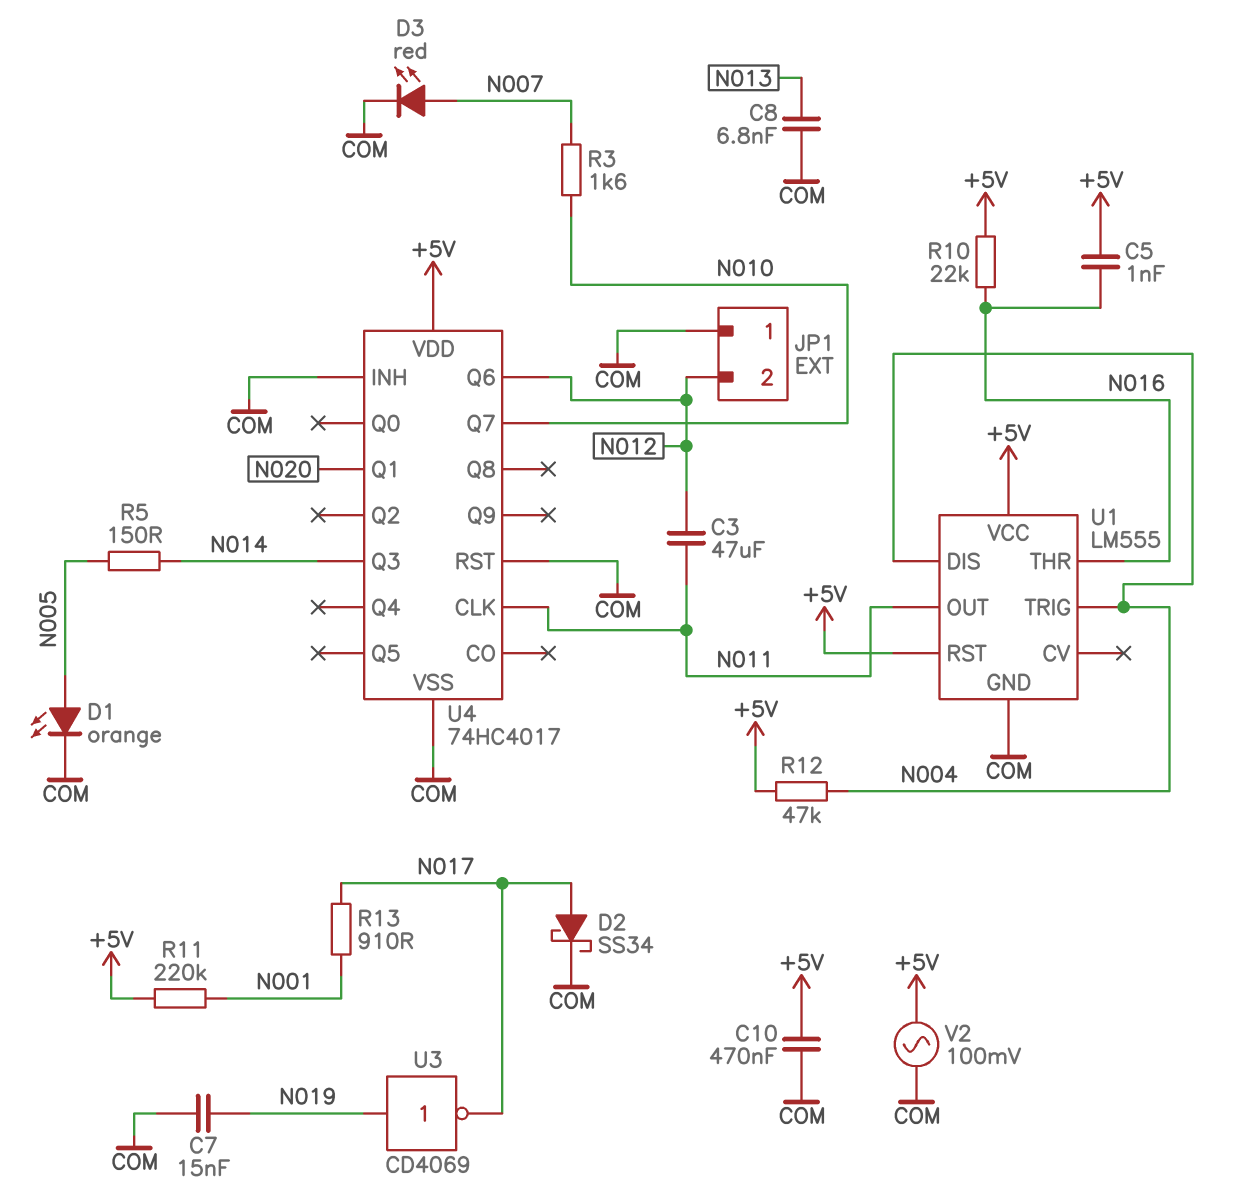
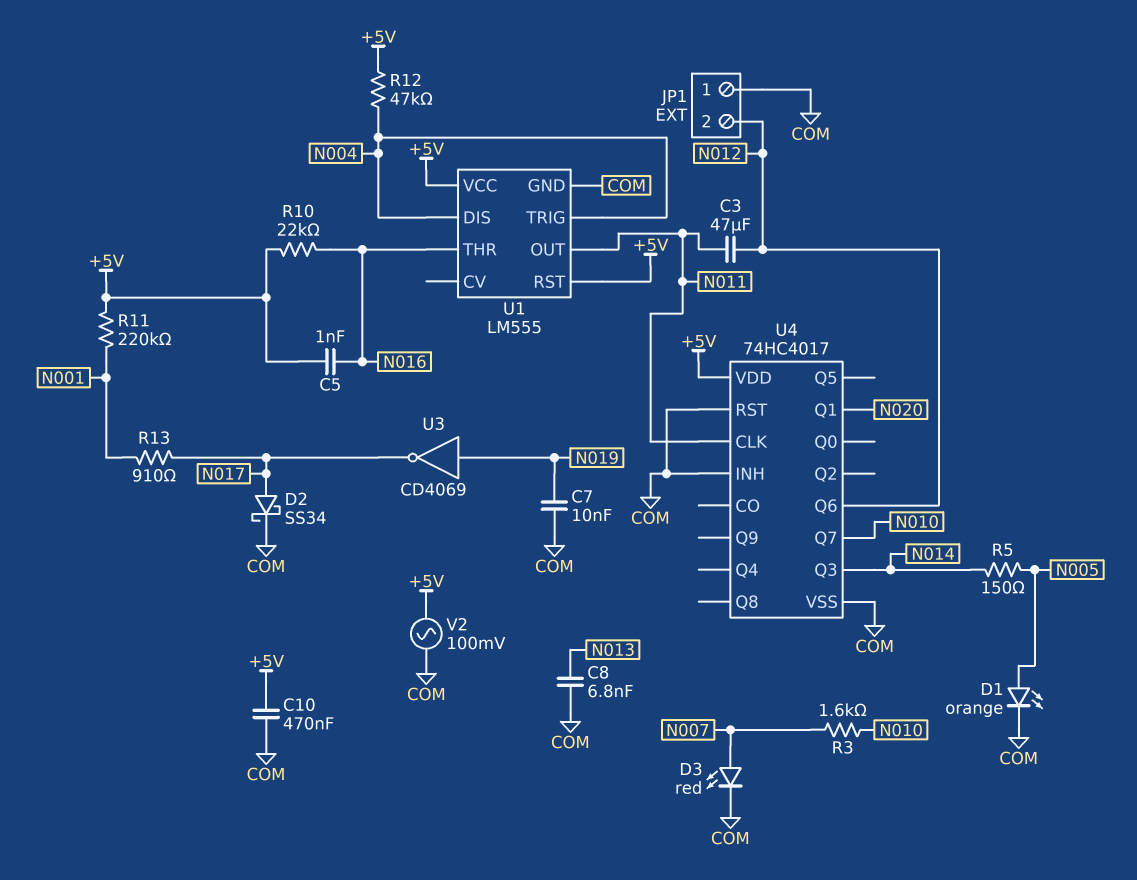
C7: 15nF (COM, N019) -> 10nF (COM, N019)

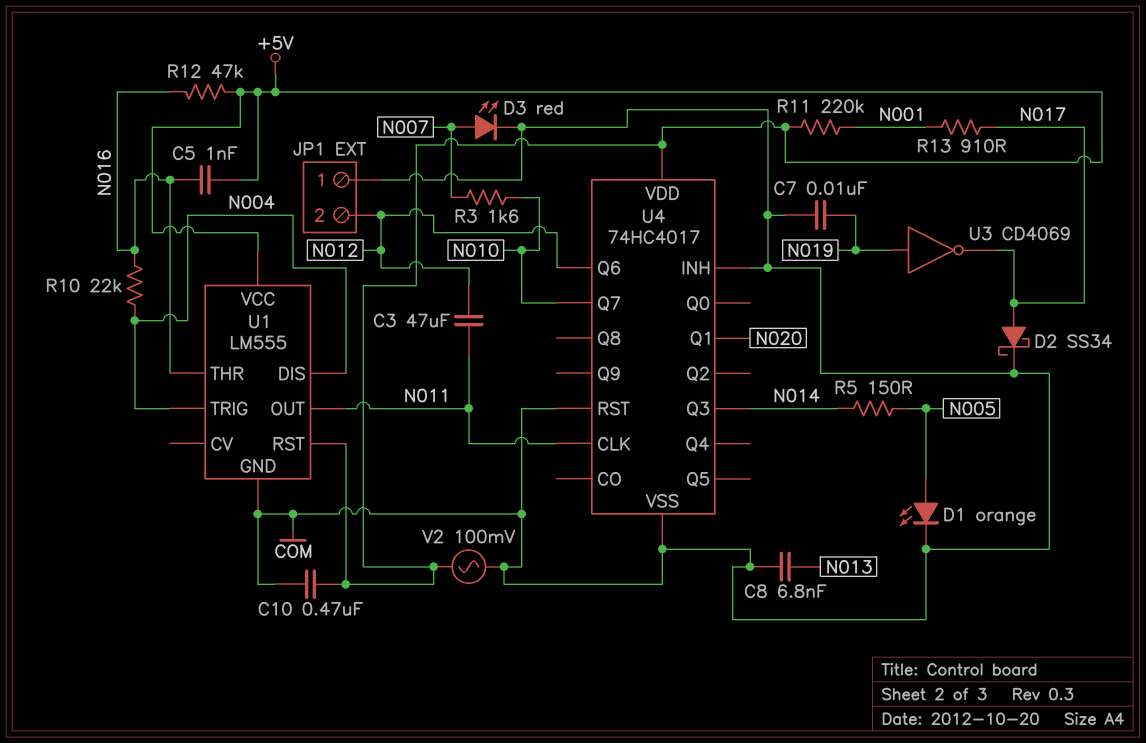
R10: 22k (+5V, N016) -> 22k (N004, N016)
R12: 47k (+5V, N004) -> 47k (+5V, N016)

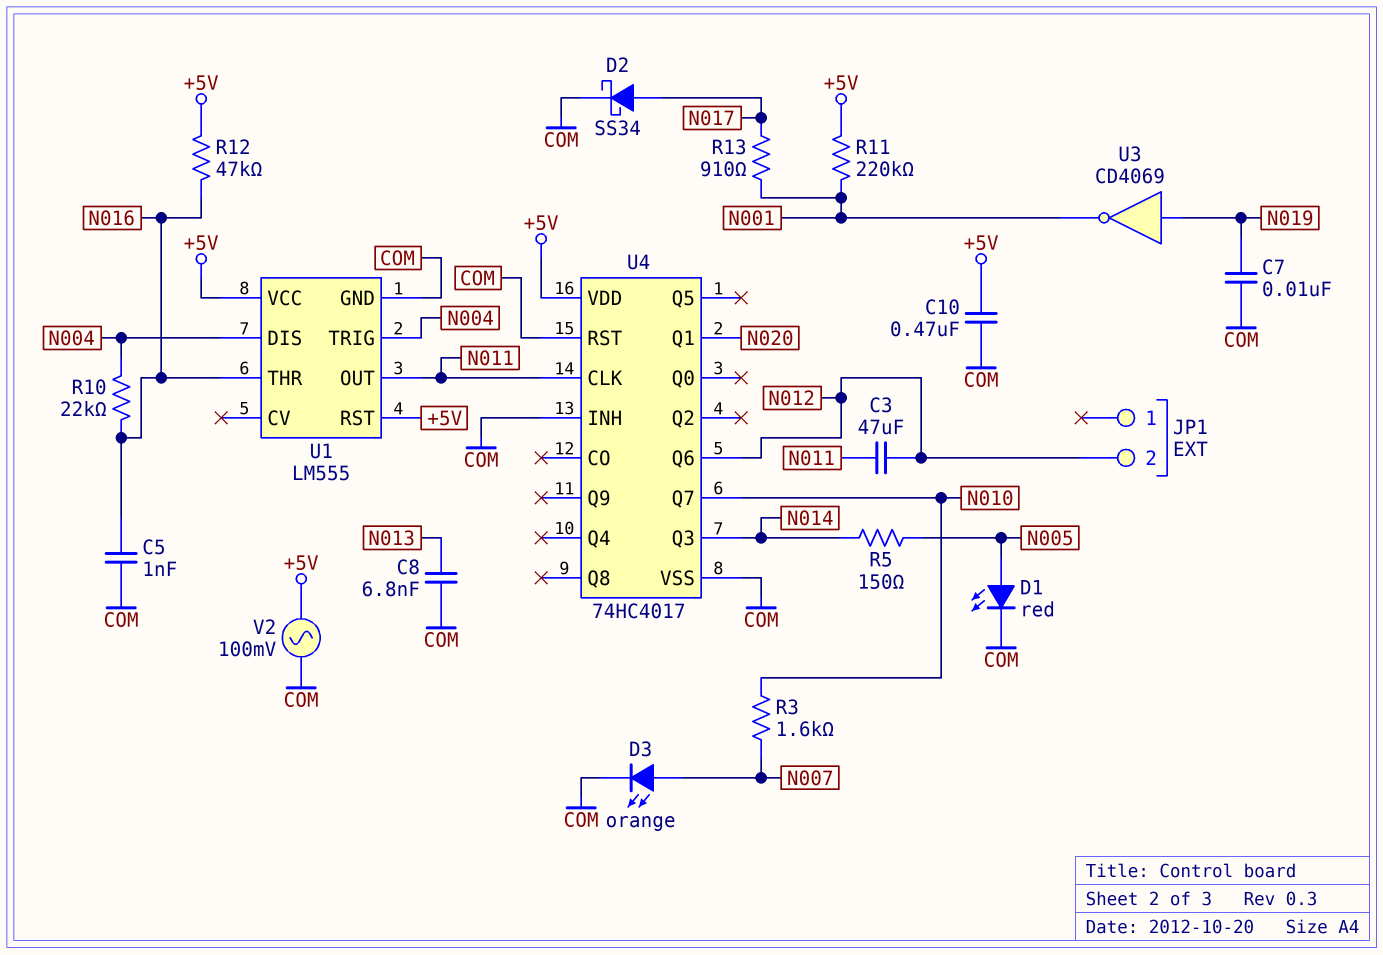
C5: 1nF (+5V, N016) -> 1nF (COM, N016)
D1: LED orange (A N005, K COM) -> LED red (A N005, K COM)
D3: LED red (A N007, K COM) -> LED orange (A N007, K COM)
JP1 pin 1: COM -> none
U3: NOT CD4069 (in N019, out N017) -> NOT CD4069 (in N019, out N001)

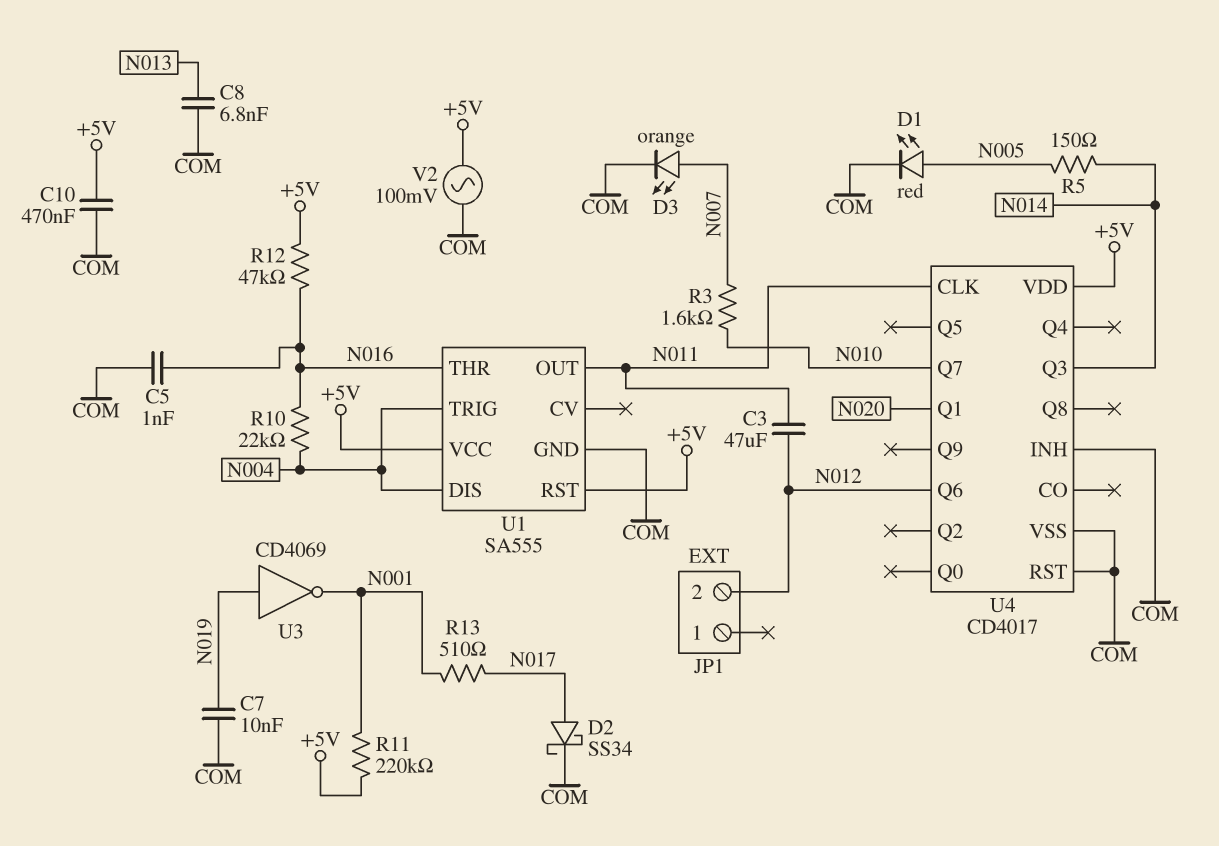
R13: 910 (N001, N017) -> 510 (N001, N017)
U1: LM555 -> SA555
U4: 74HC4017 -> CD4017

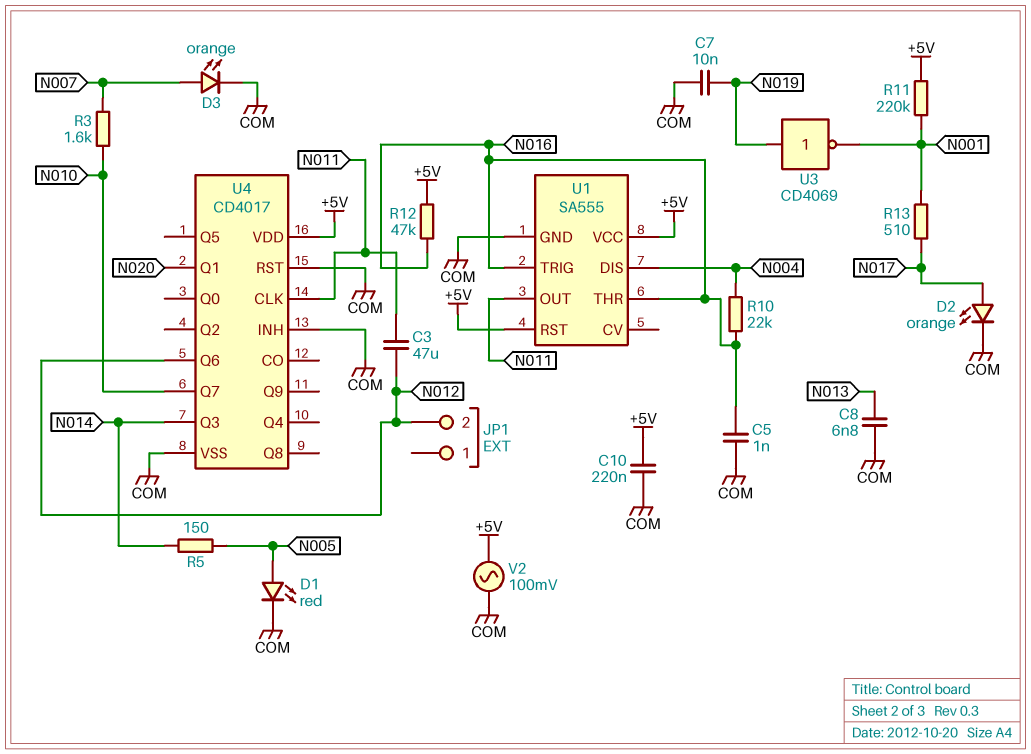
C10: 470nF (+5V, COM) -> 220nF (+5V, COM)
D2: schottky SS34 (A N017, K COM) -> LED orange (A N017, K COM)
U1 pin TRIG: N004 -> N016

